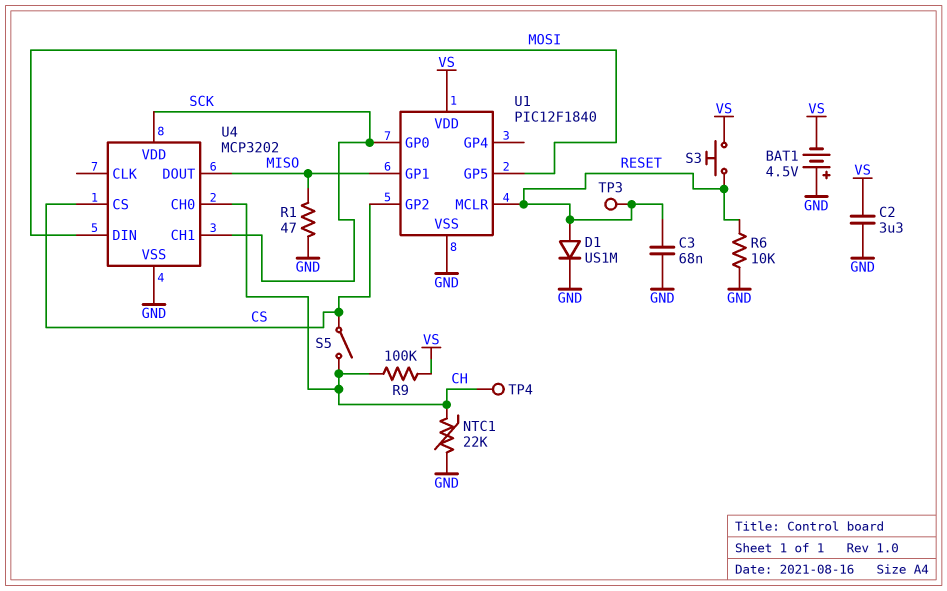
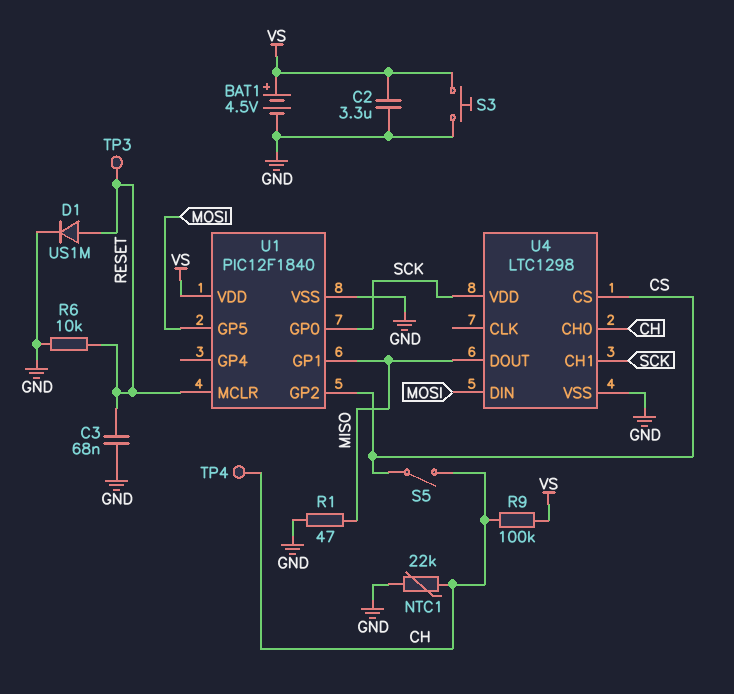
BAT1: 4.5V (plus GND, minus VS) -> 4.5V (plus VS, minus GND)
S3: button (RESET, VS) -> button (GND, VS)
U4: MCP3202 -> LTC1298

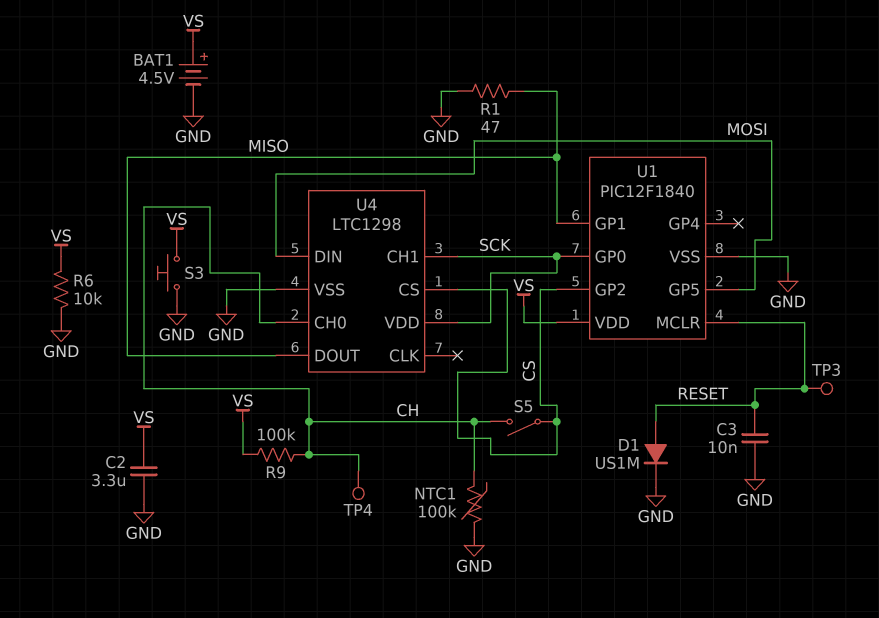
C3: 68nF (GND, RESET) -> 10nF (GND, RESET)
NTC1: 22k (CH, GND) -> 100k (CH, GND)
R6: 10k (GND, RESET) -> 10k (GND, VS)

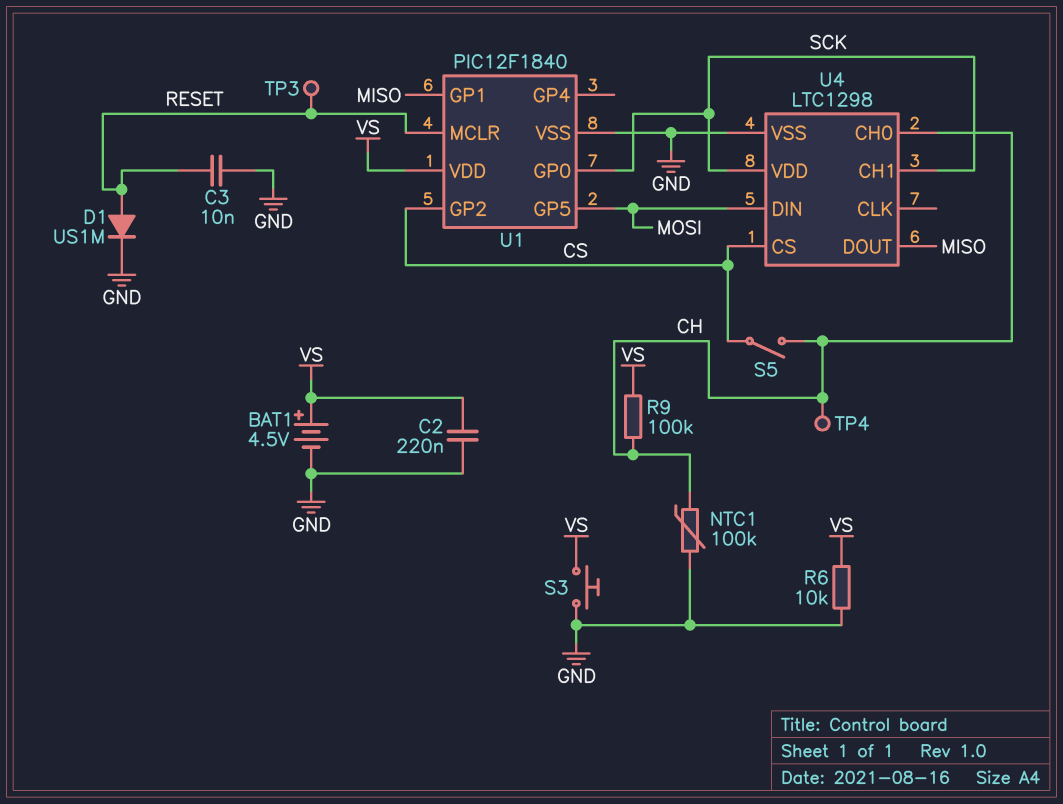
C2: 3.3uF (GND, VS) -> 220nF (GND, VS)
R1: 47 (GND, MISO) -> none

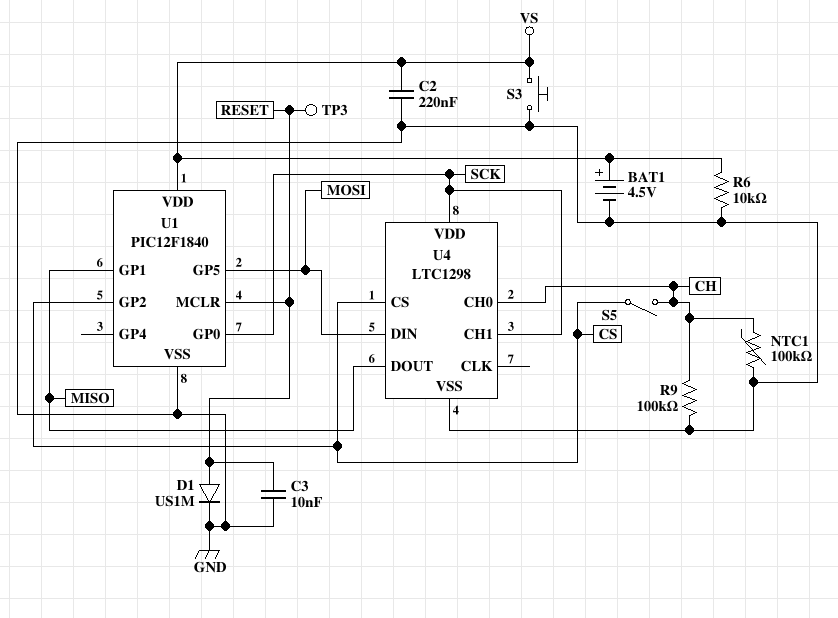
R9: 100k (CH, VS) -> 100k (CH, GND)
TP4: test point (CH) -> none

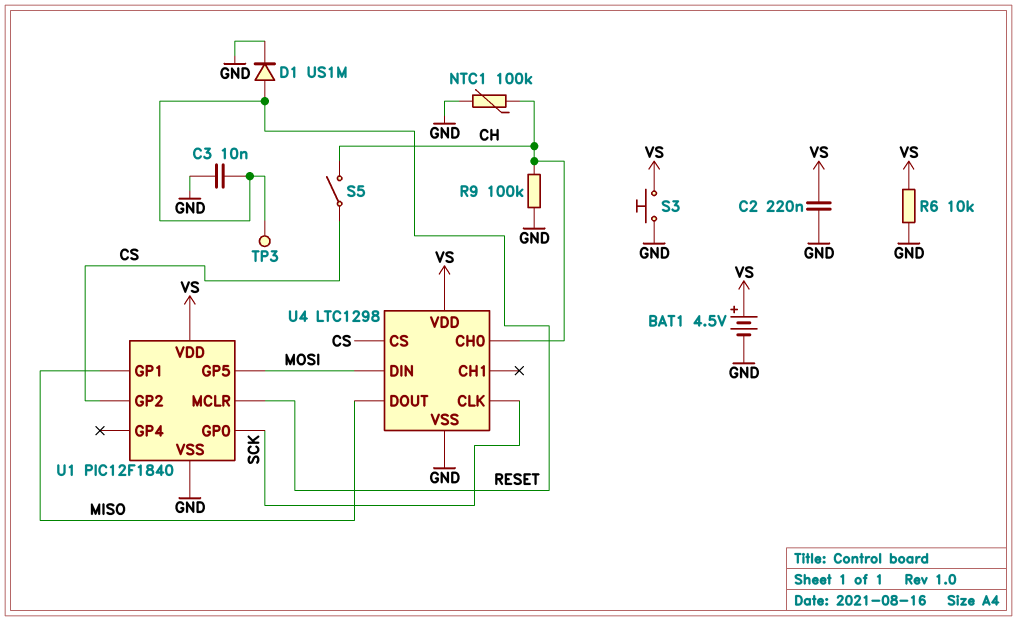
U4 pin CH1: SCK -> none
U4 pin CLK: none -> SCK
U4 pin VDD: SCK -> VS

